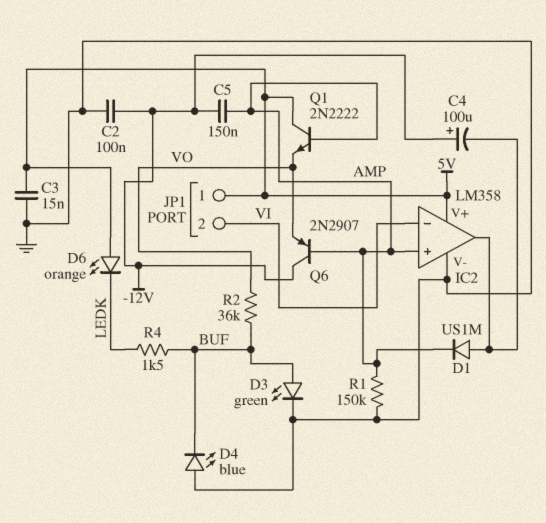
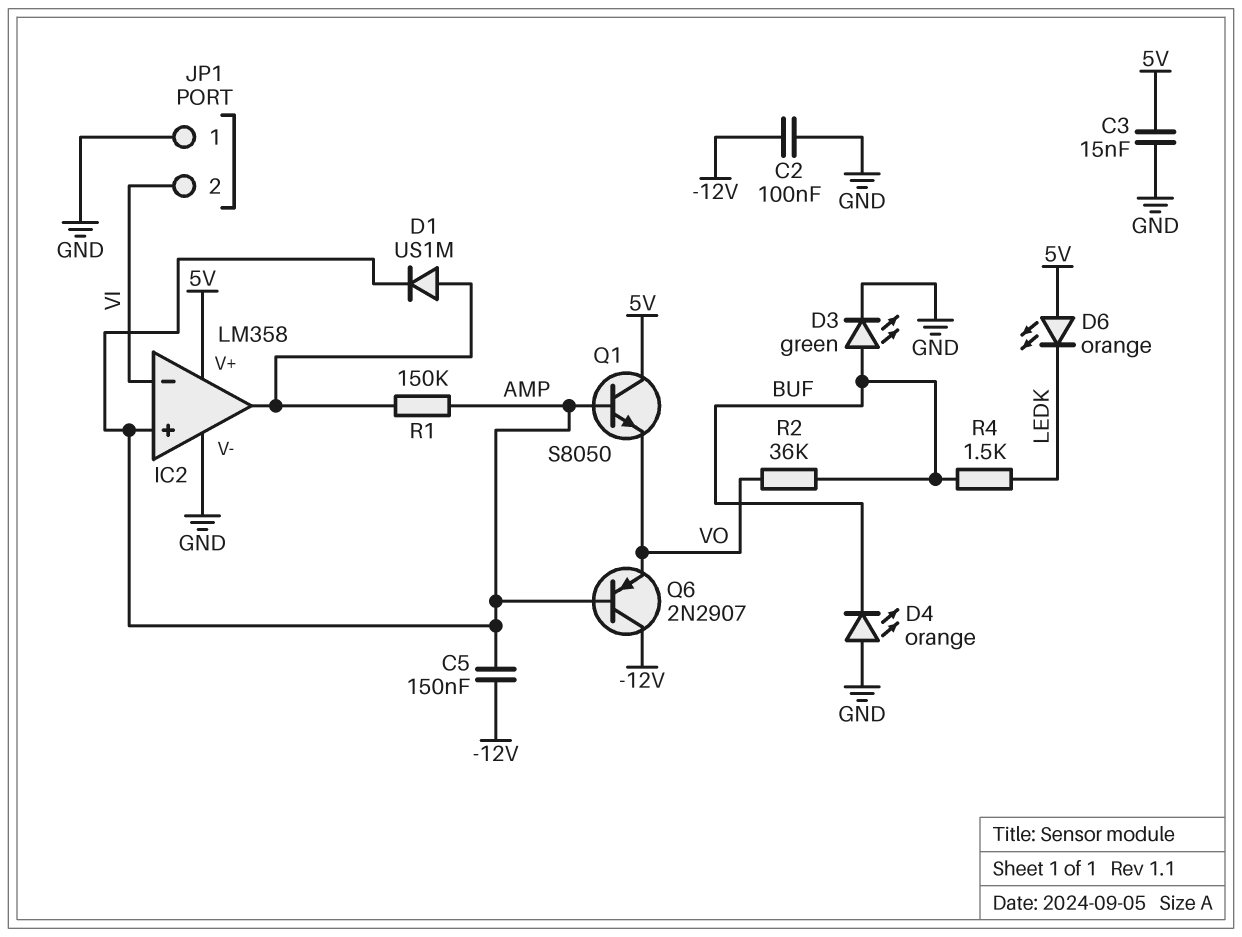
C4: 100uF (plus -12V, minus IC2/out) -> none
D4: LED blue (A GND, K BUF) -> LED orange (A GND, K BUF)
JP1 pin 1: 5V -> GND
Q1: NPN 2N2222 (B AMP, C 5V, E VO) -> NPN S8050 (B AMP, C 5V, E VO)
R1: 150k (AMP, GND) -> 150k (AMP, IC2/out)

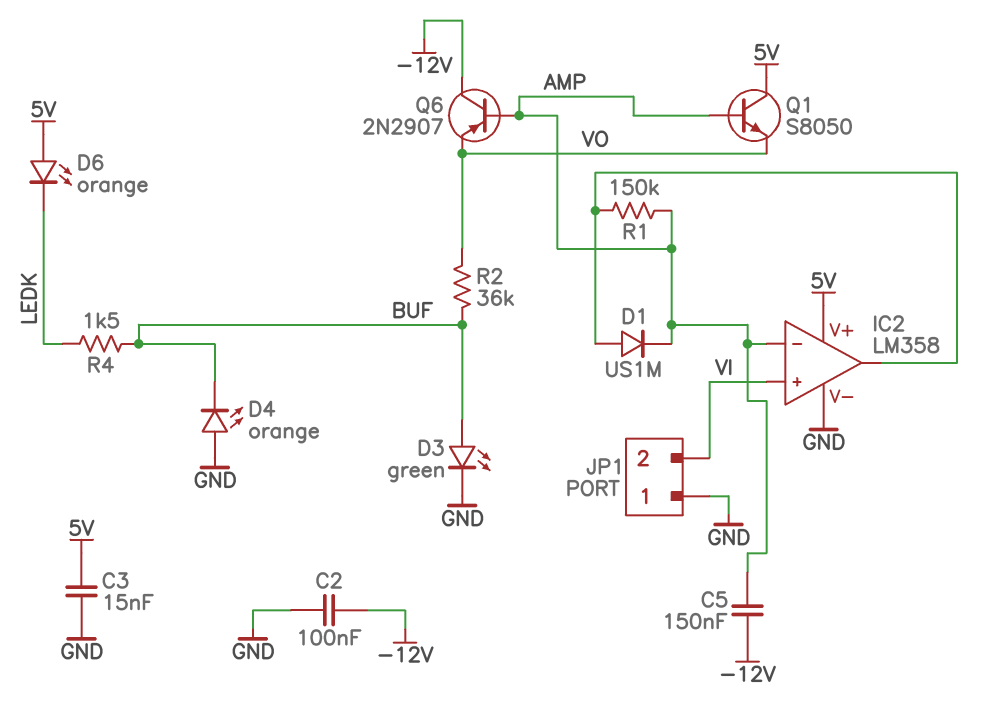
IC2 pin in+: AMP -> VI
IC2 pin in-: VI -> AMP

